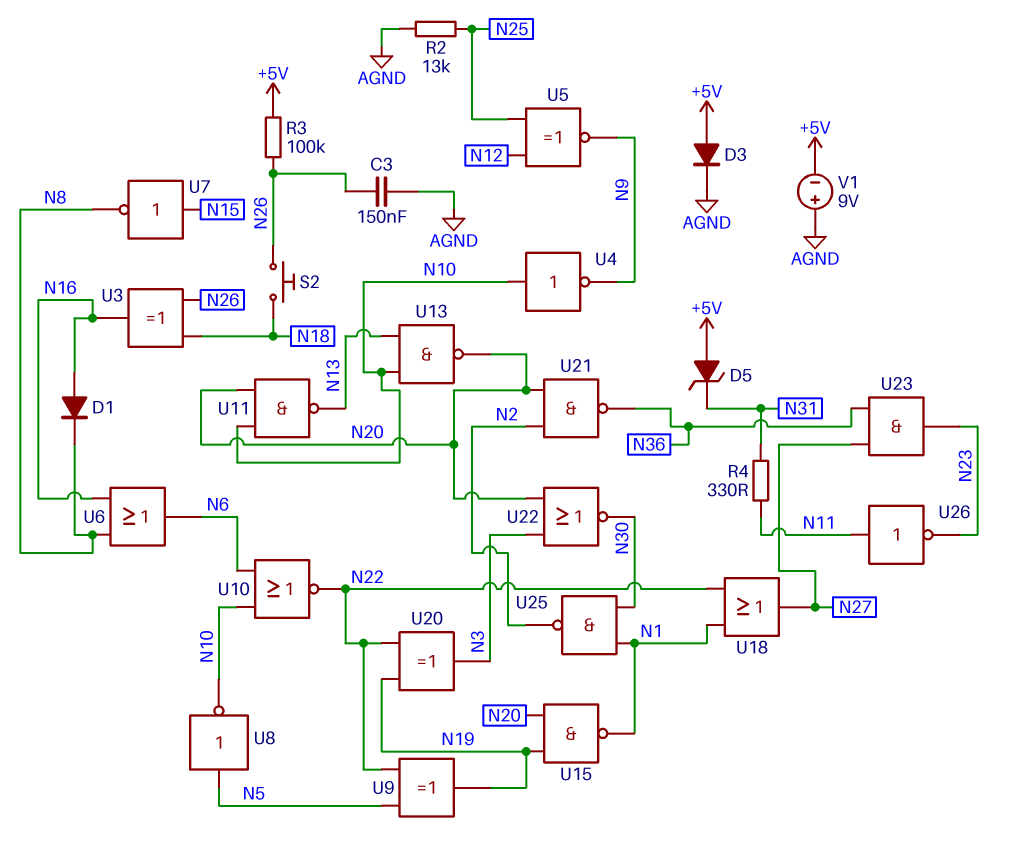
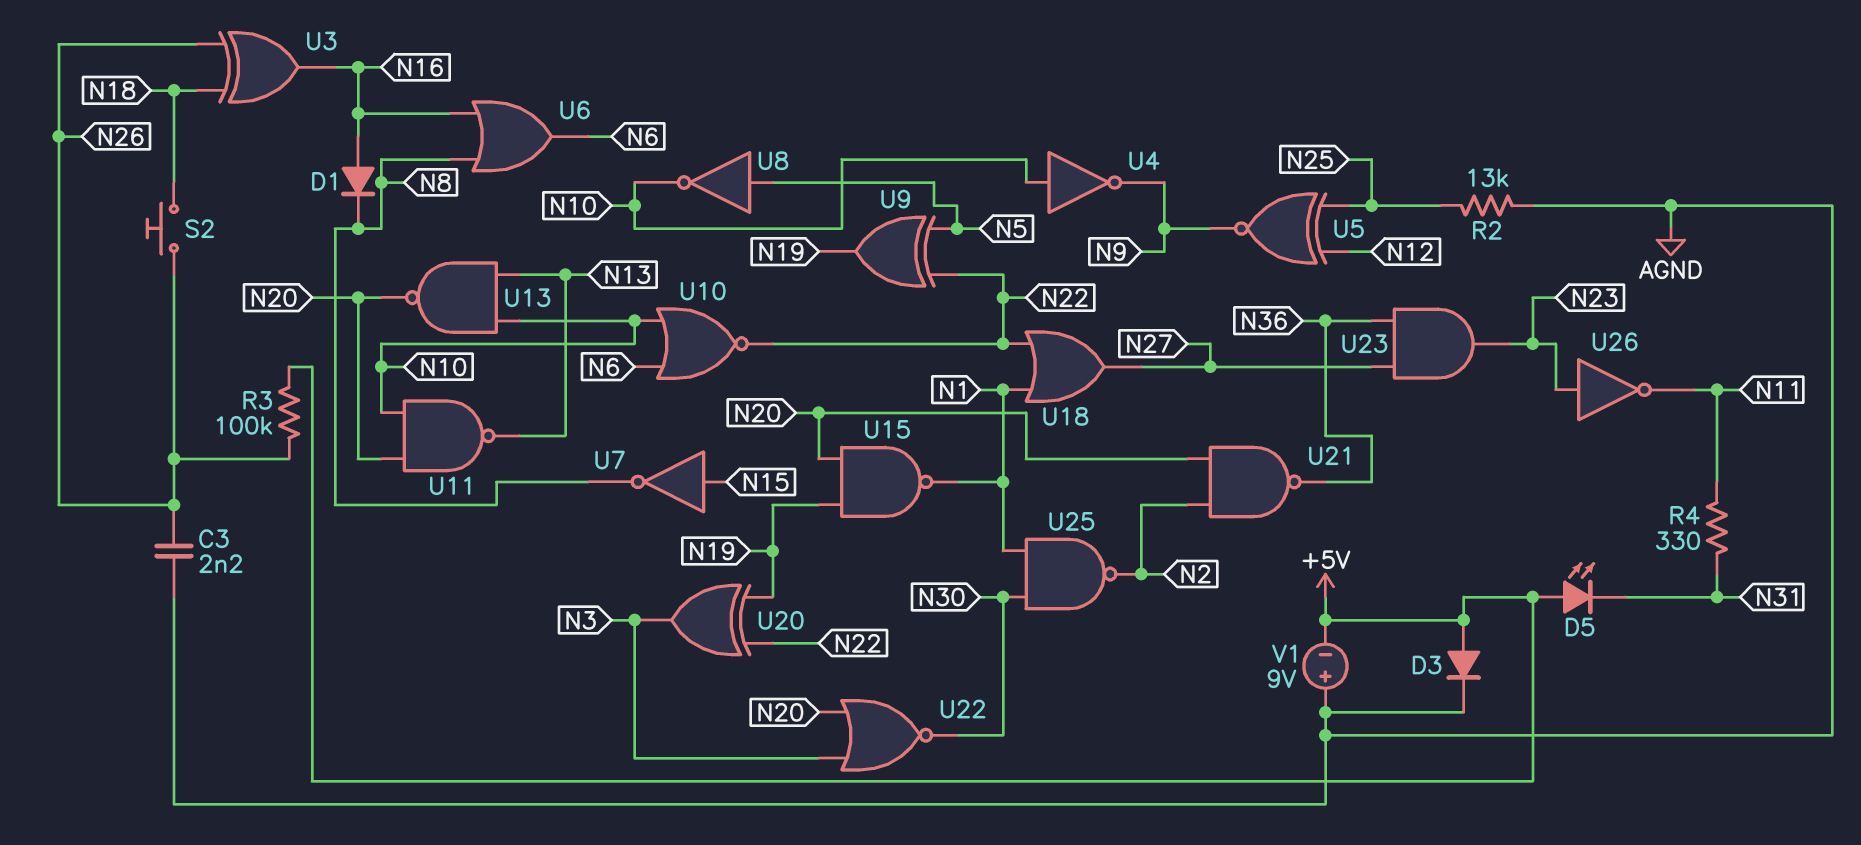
C3: 150nF (AGND, N26) -> 2.2nF (AGND, N26)
D5: zener (A +5V, K N31) -> LED (A +5V, K N31)
U26: NOT (in N11, out N23) -> NOT (in N23, out N11)

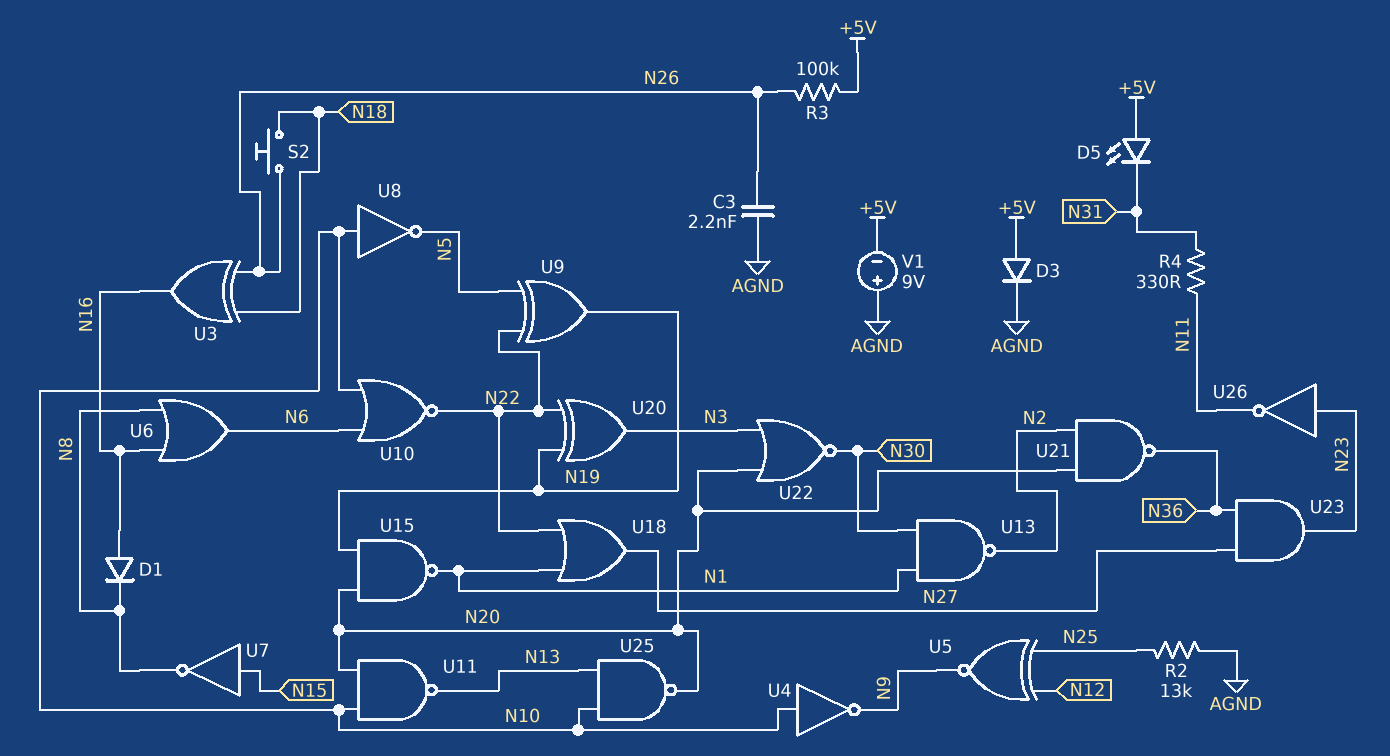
U8: NOT (in N5, out N10) -> NOT (in N10, out N5)
U13: NAND (in N10, in N13, out N20) -> NAND (in N1, in N30, out N2)
U25: NAND (in N1, in N30, out N2) -> NAND (in N10, in N13, out N20)

